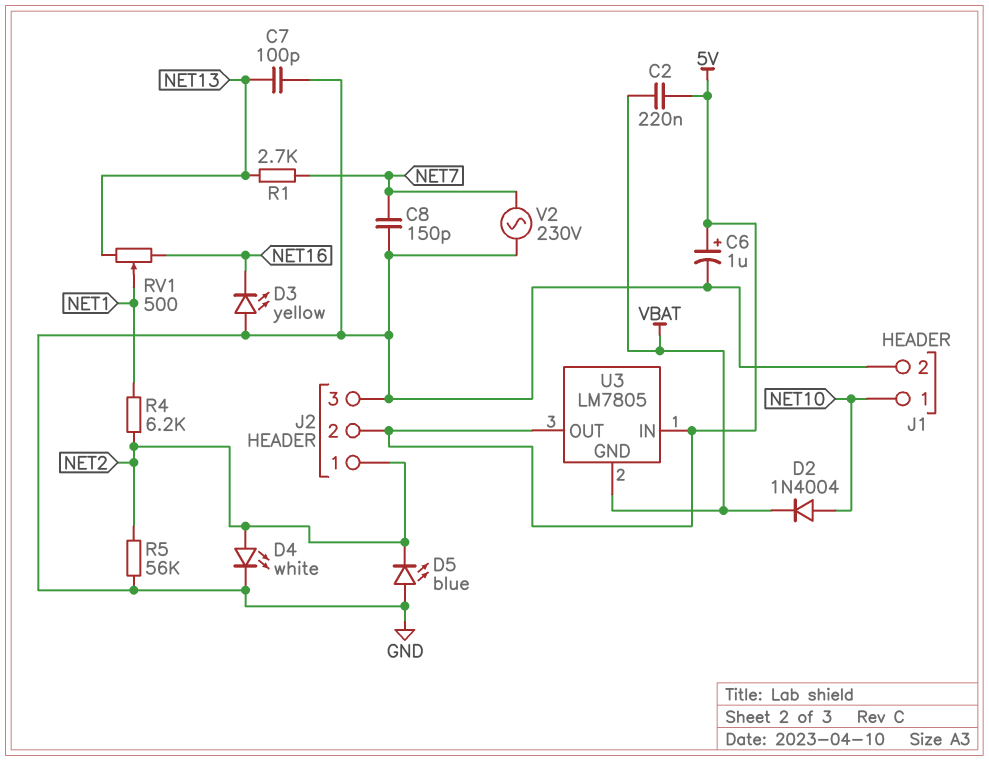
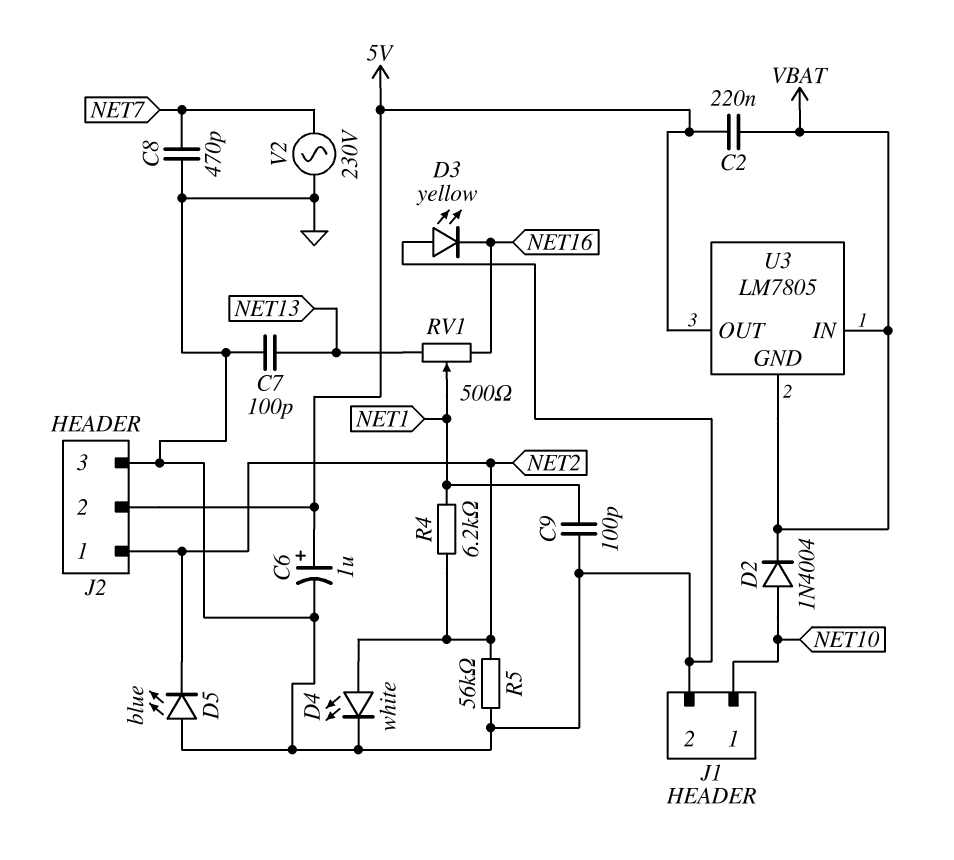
C8: 150pF (GND, NET7) -> 470pF (GND, NET7)
C9: none -> 100pF (GND, NET1)
R1: 2.7k (NET7, NET13) -> none
U3 pin IN: 5V -> VBAT

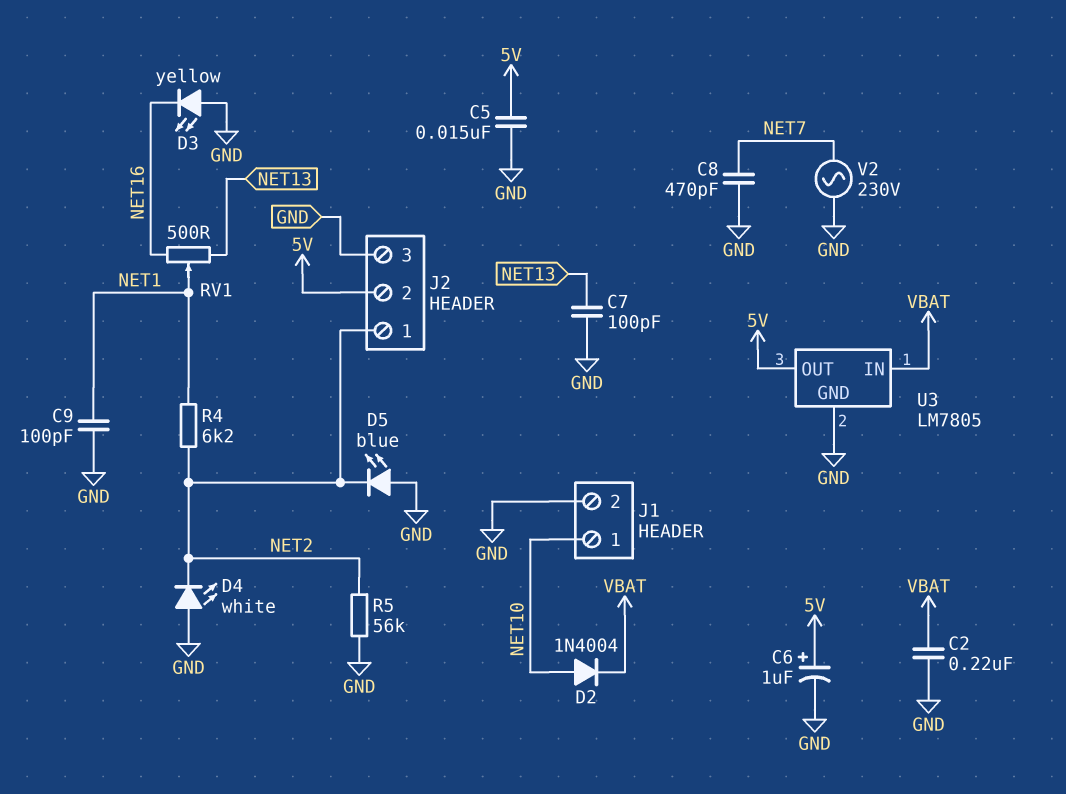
C2: 220nF (5V, VBAT) -> 220nF (GND, VBAT)
C5: none -> 15nF (5V, GND)
D4: LED white (A NET2, K GND) -> LED white (A GND, K NET2)
U3 pin GND: VBAT -> GND

